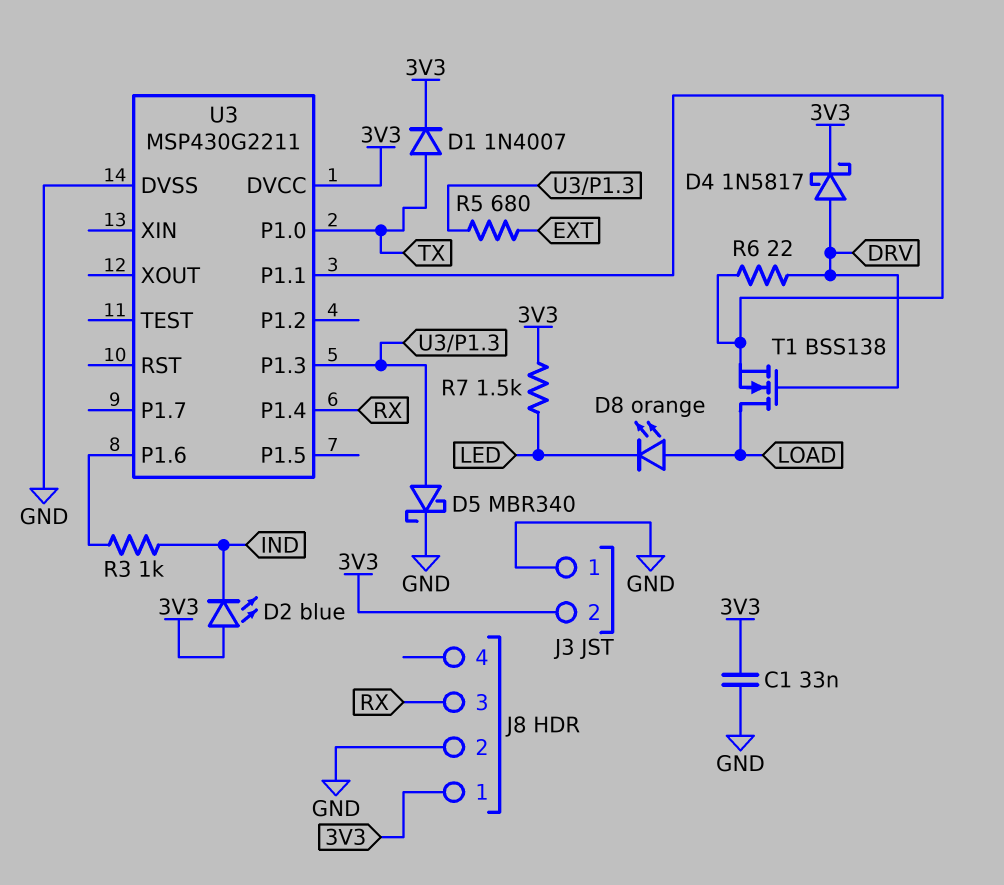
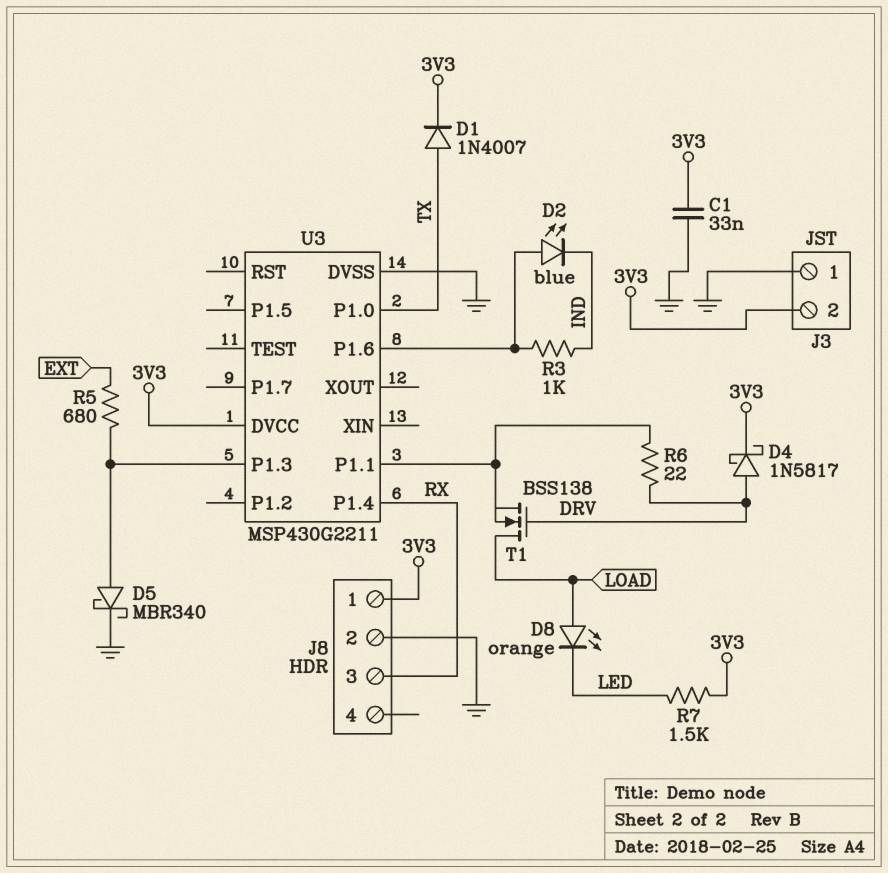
D2: LED blue (A 3V3, K IND) -> LED blue (A U3/P1.6, K IND)

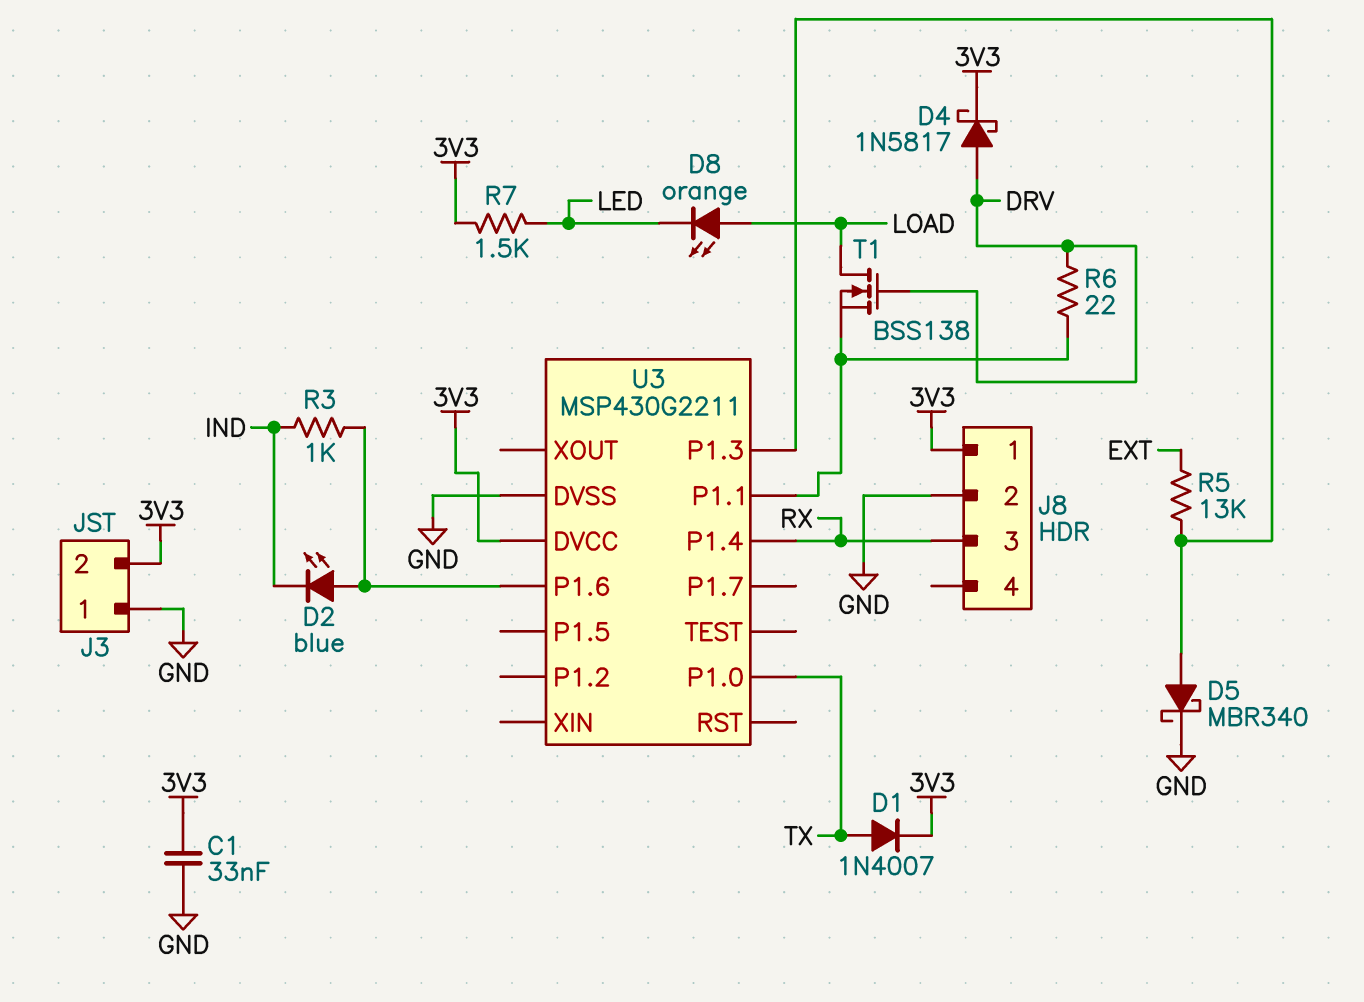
R5: 680 (EXT, U3/P1.3) -> 13k (EXT, U3/P1.3)

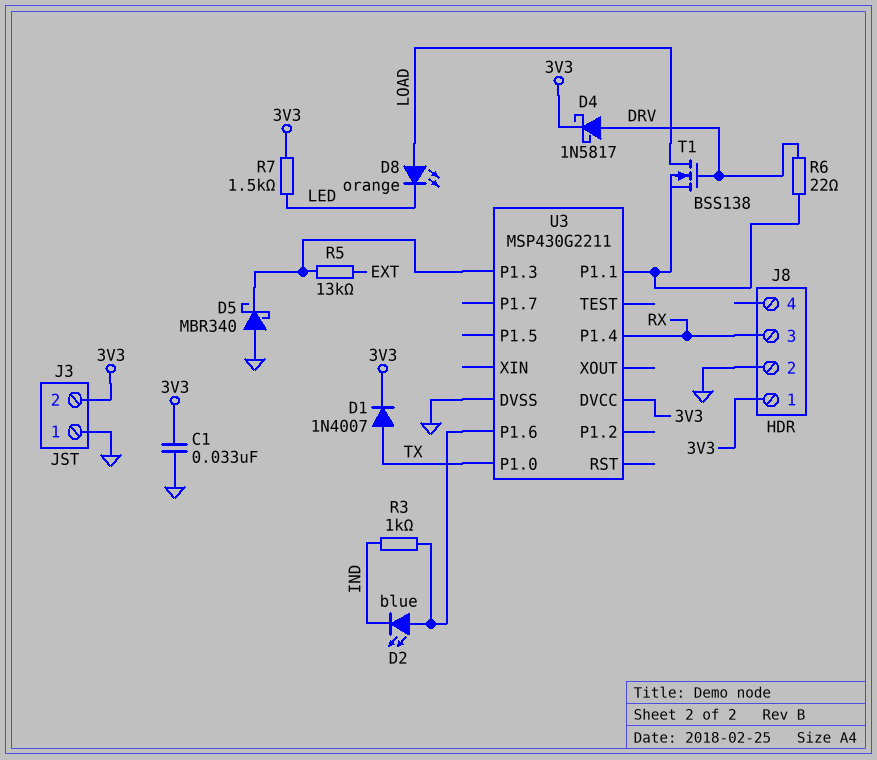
D5: schottky MBR340 (A U3/P1.3, K GND) -> schottky MBR340 (A GND, K U3/P1.3)

